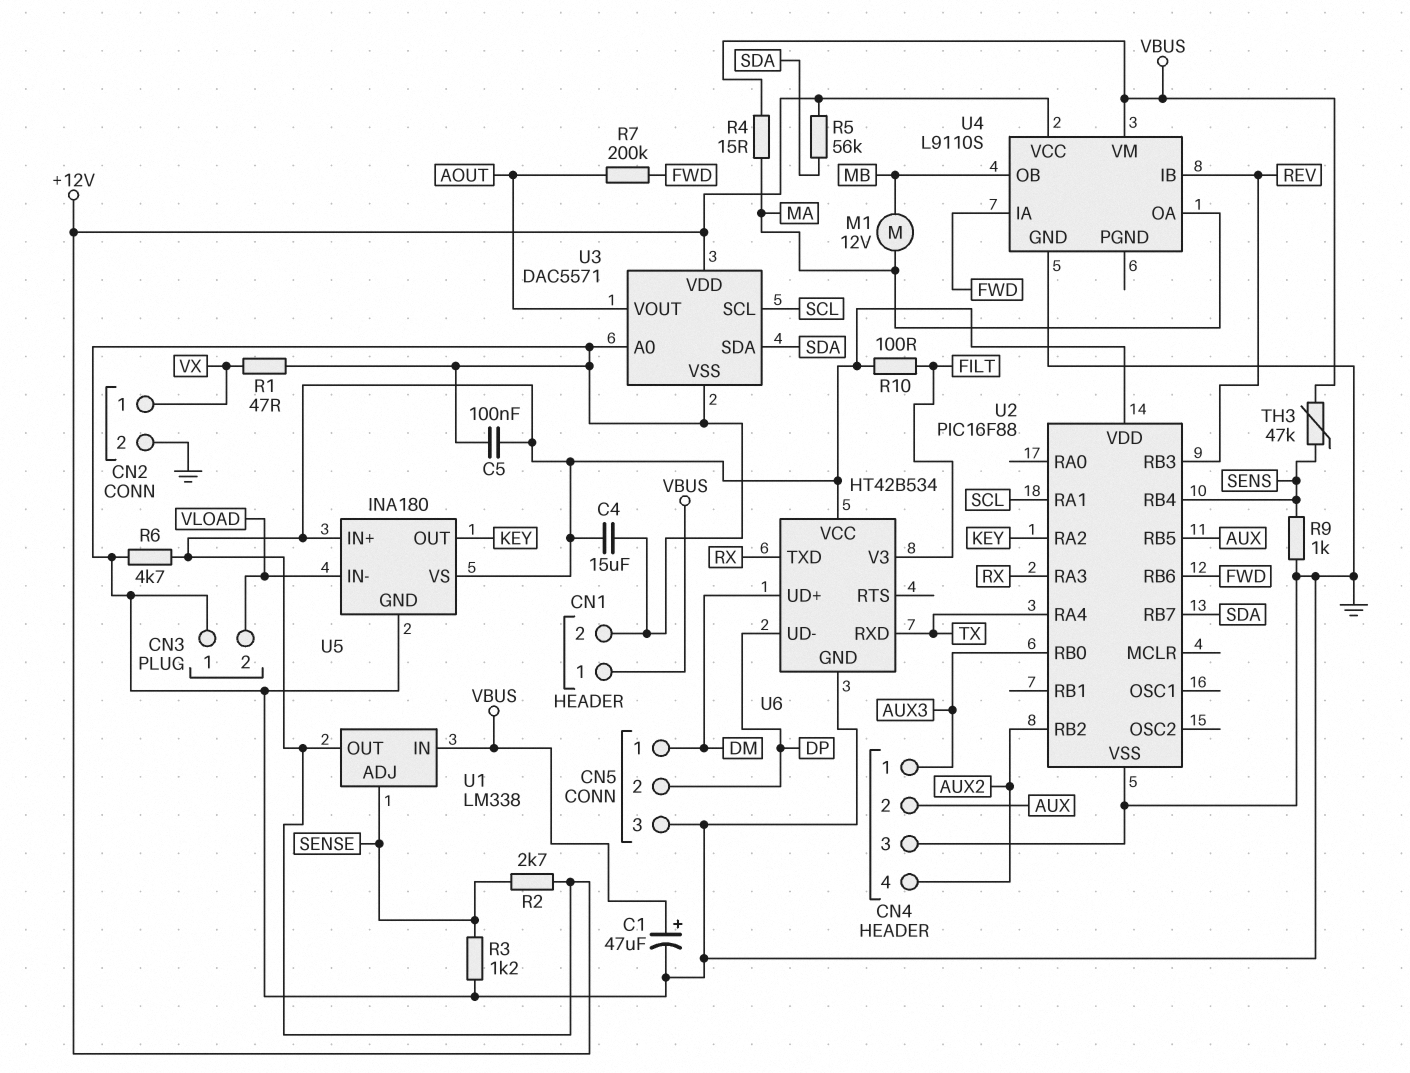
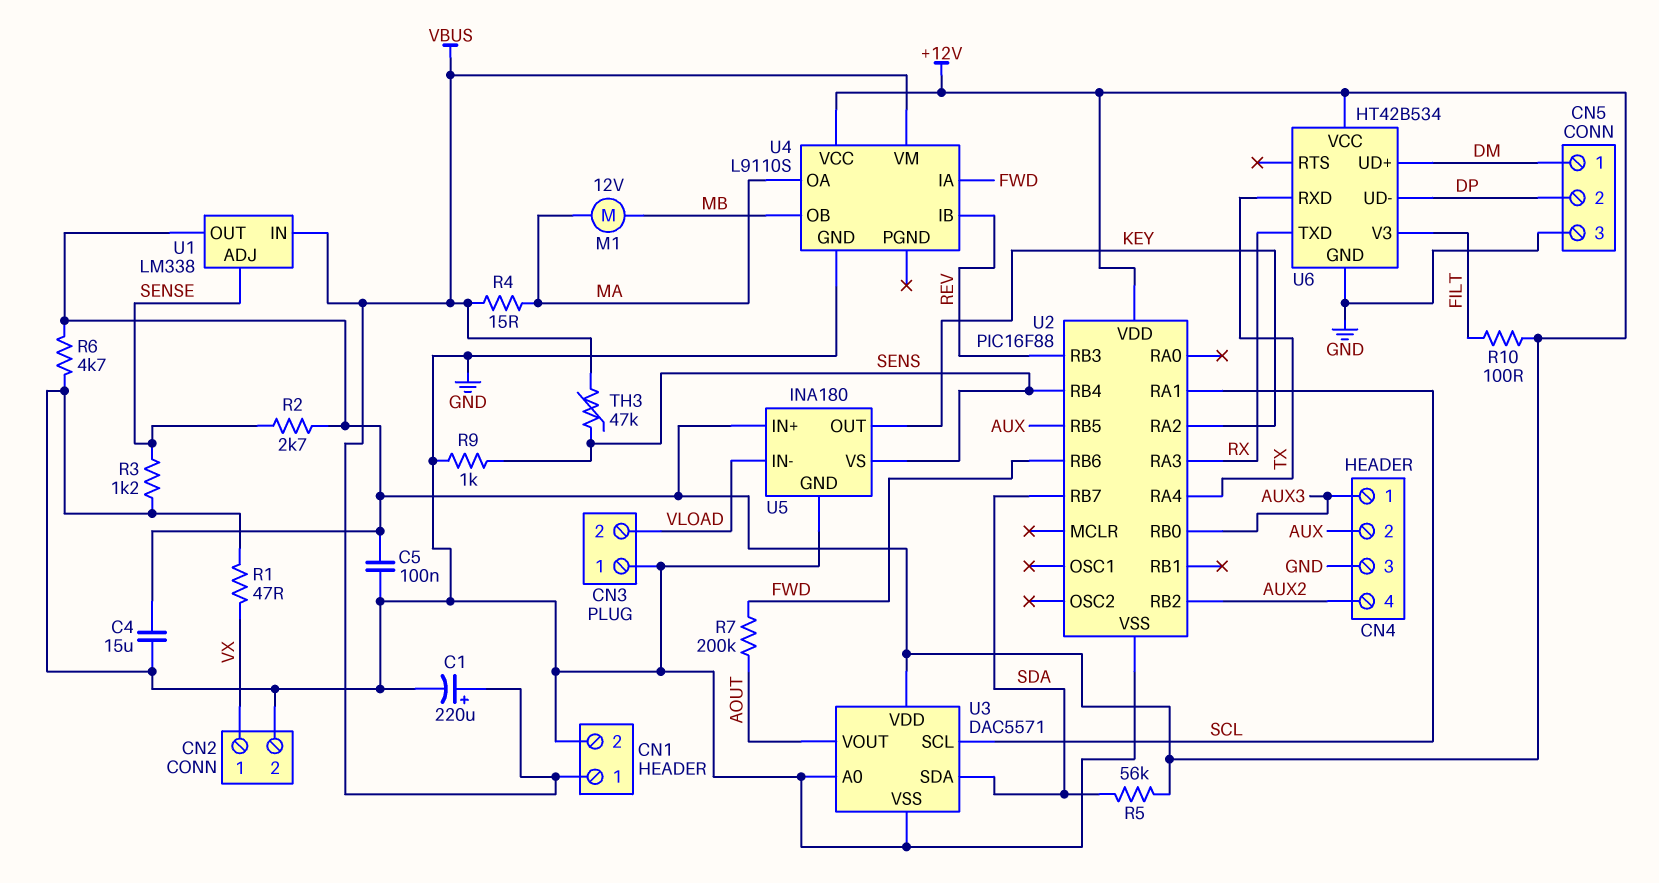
C1: 47uF (plus VBUS, minus GND) -> 220uF (plus VBUS, minus GND)
U5 pin VS: +12V -> SENS

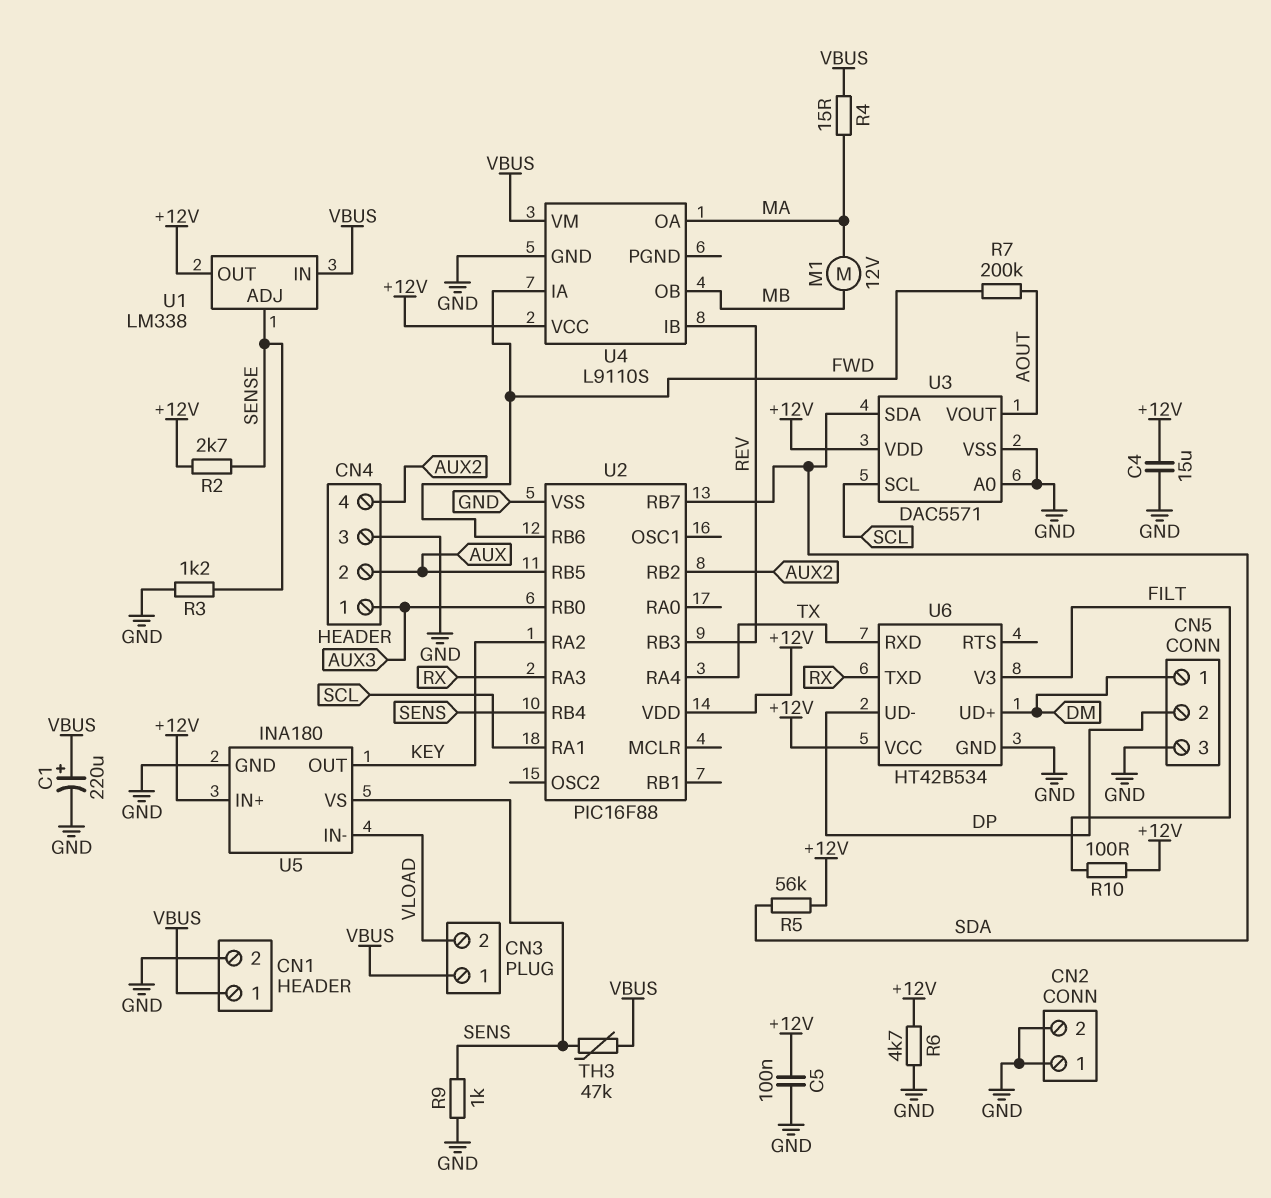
CN2 pin 1: VX -> GND
CN3 pin 1: GND -> VBUS
R1: 47 (GND, VX) -> none

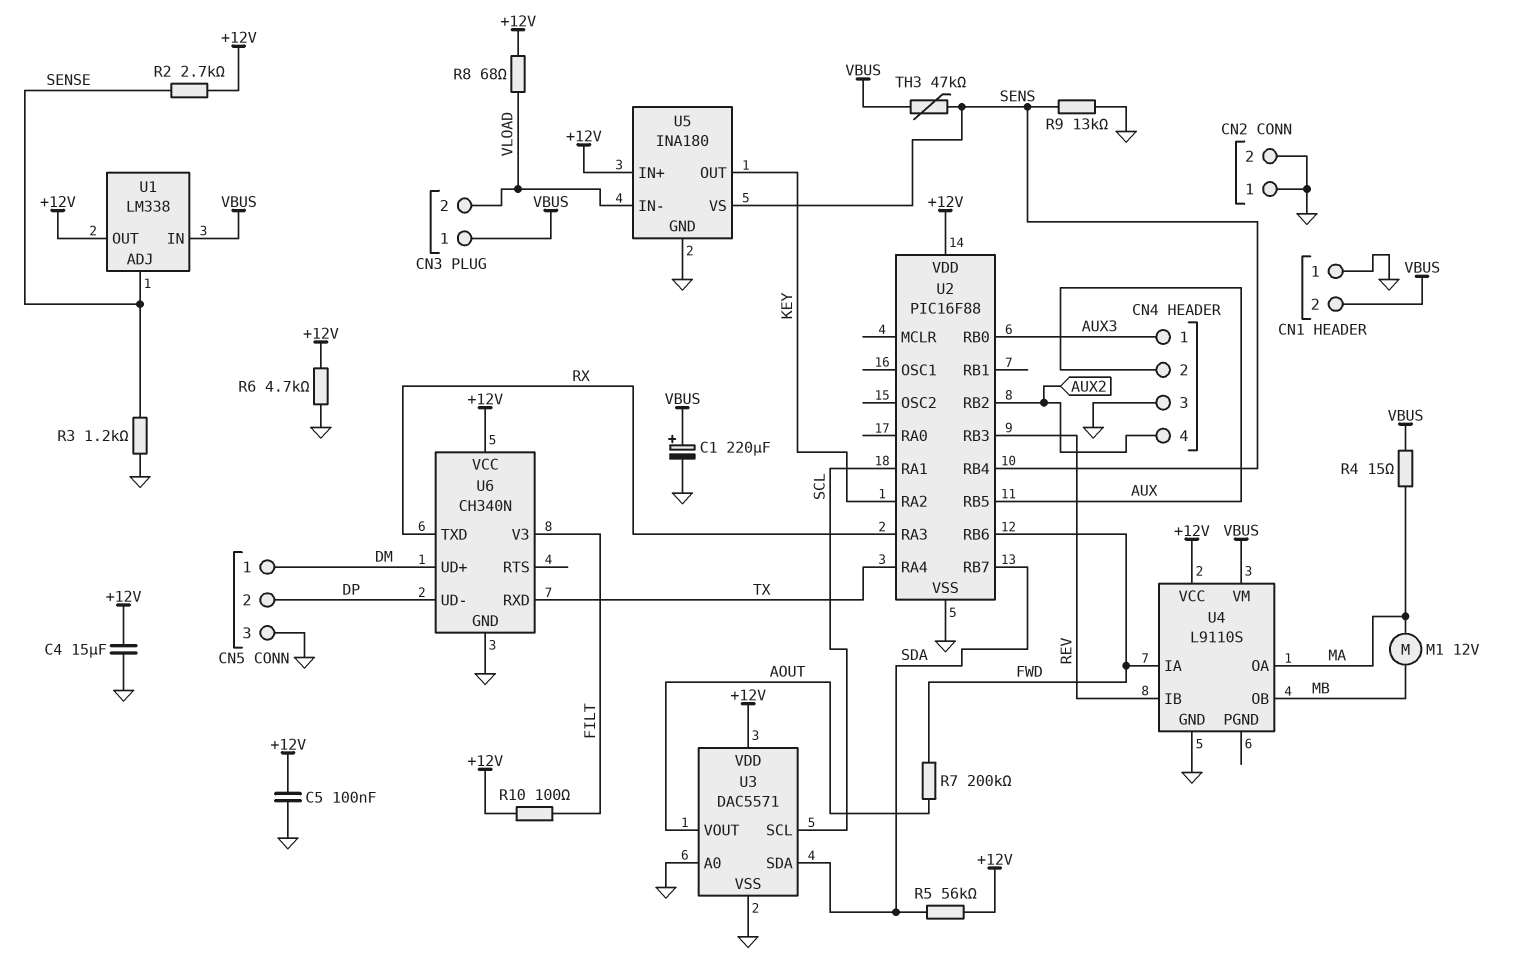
CN1 pin 1: VBUS -> GND
CN1 pin 2: GND -> VBUS
R8: none -> 68 (+12V, VLOAD)
R9: 1k (GND, SENS) -> 13k (GND, SENS)
U6: HT42B534 -> CH340N

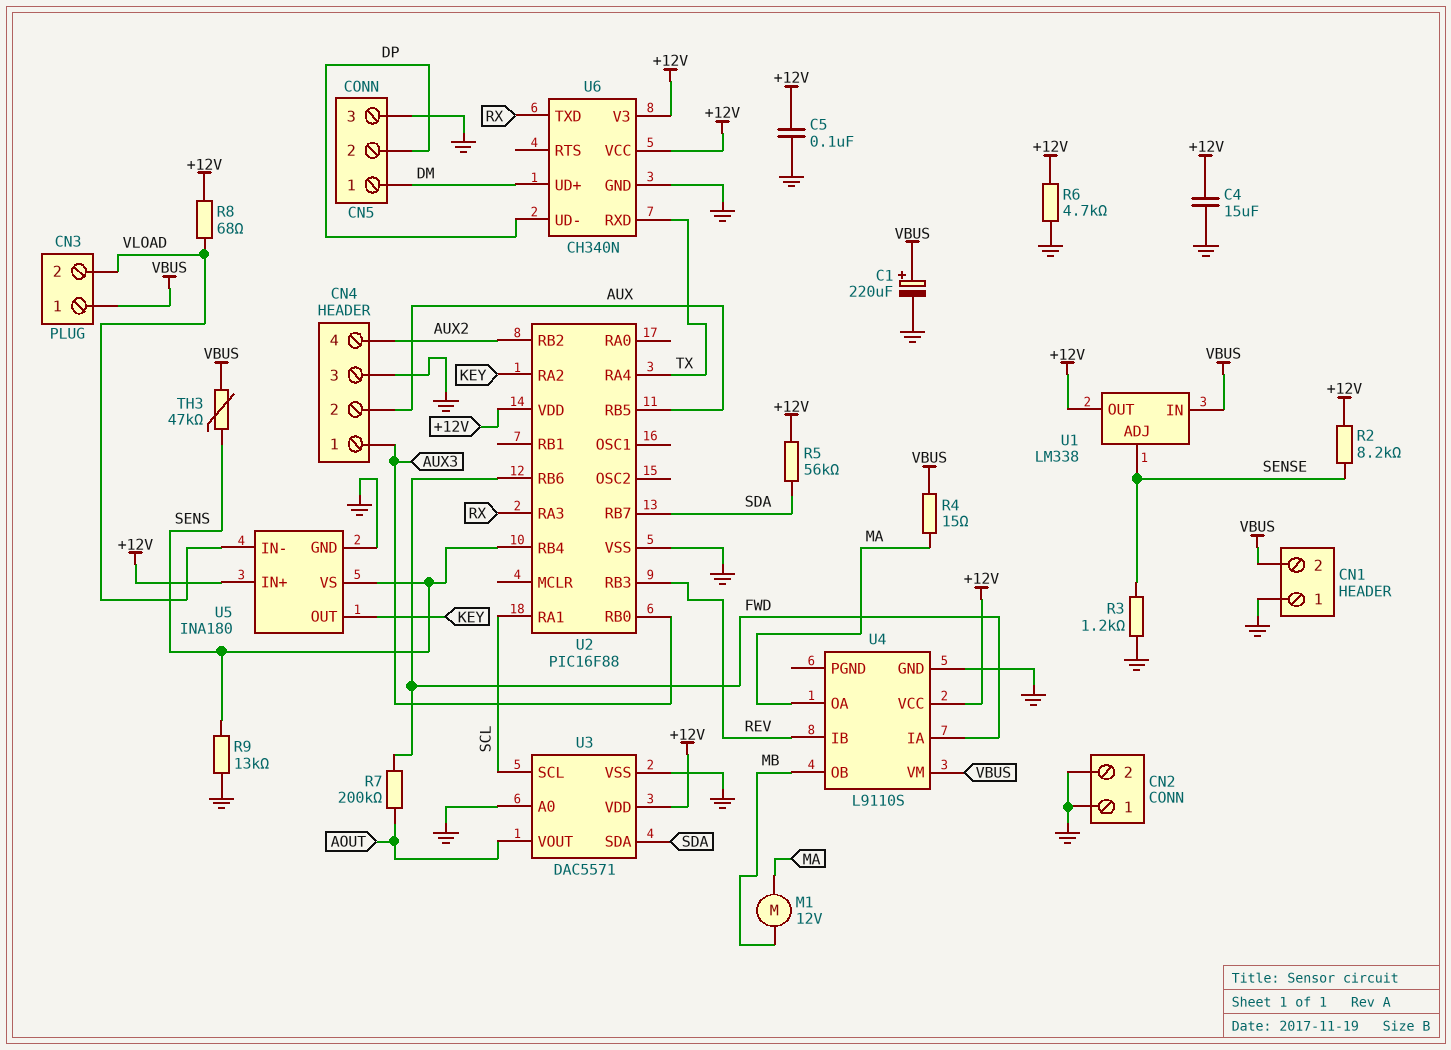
R2: 2.7k (+12V, SENSE) -> 8.2k (+12V, SENSE)
R10: 100 (+12V, FILT) -> none
U6 pin V3: FILT -> +12V

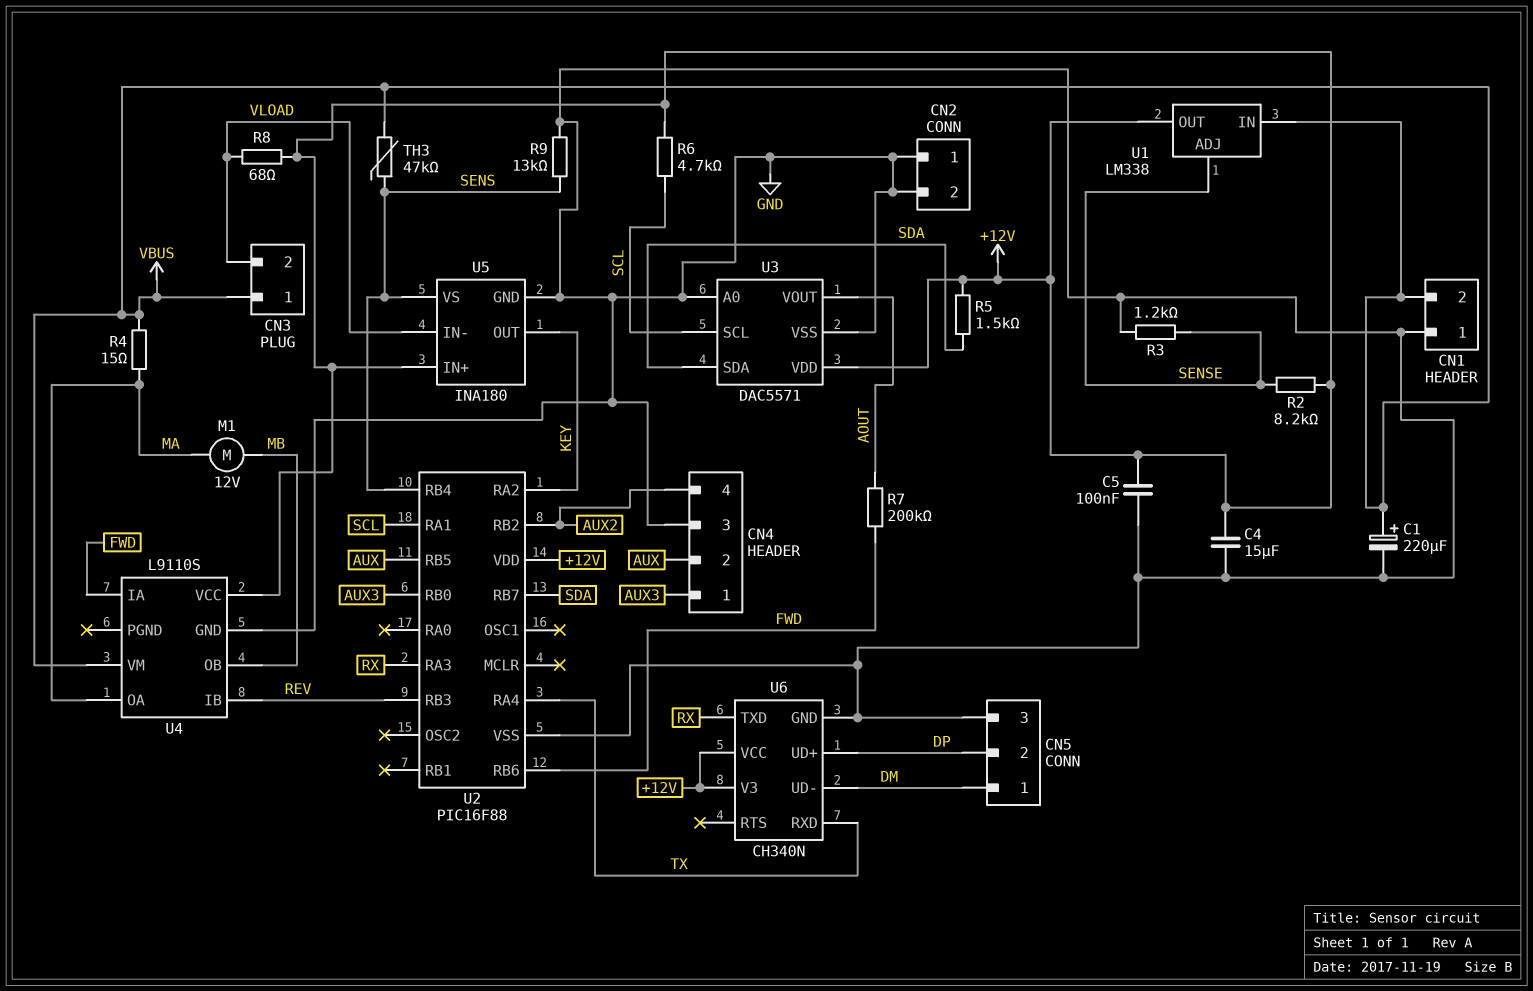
R5: 56k (+12V, SDA) -> 1.5k (+12V, SDA)
R6: 4.7k (+12V, GND) -> 4.7k (+12V, SCL)
U6 pin UD+: DM -> DP
U6 pin UD-: DP -> DM

